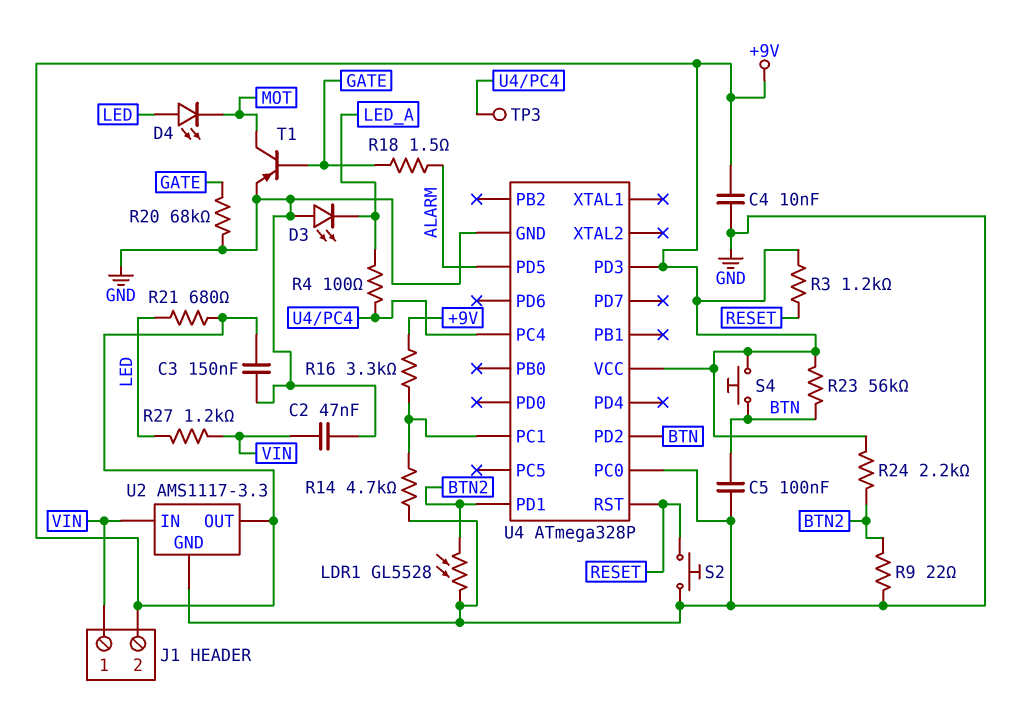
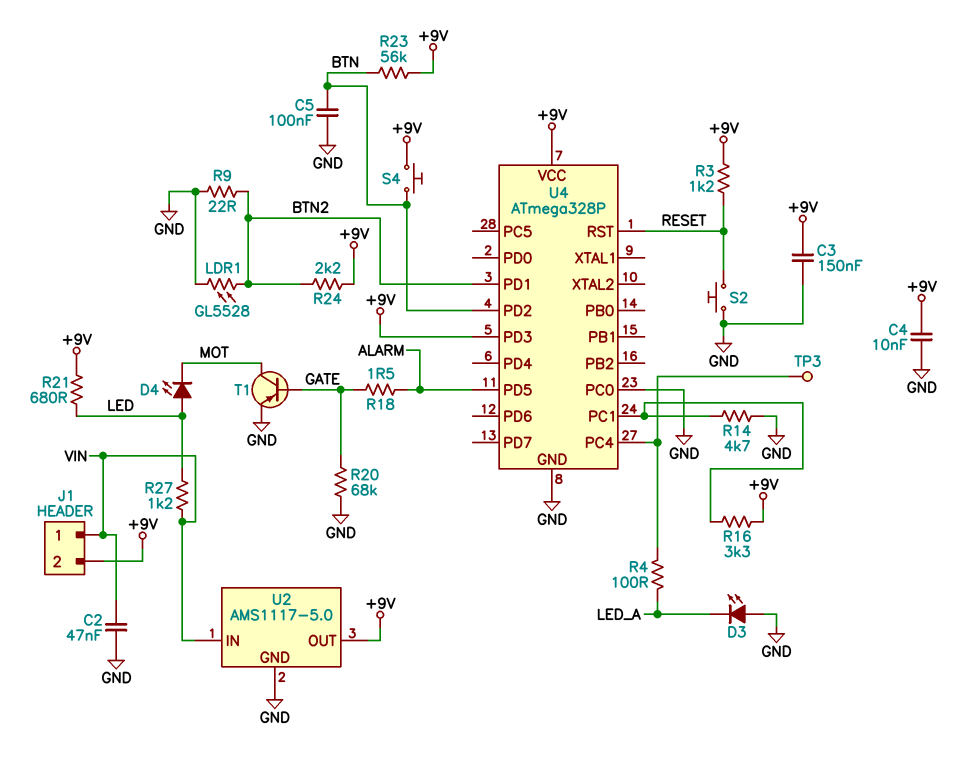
U2: AMS1117-3.3 -> AMS1117-5.0

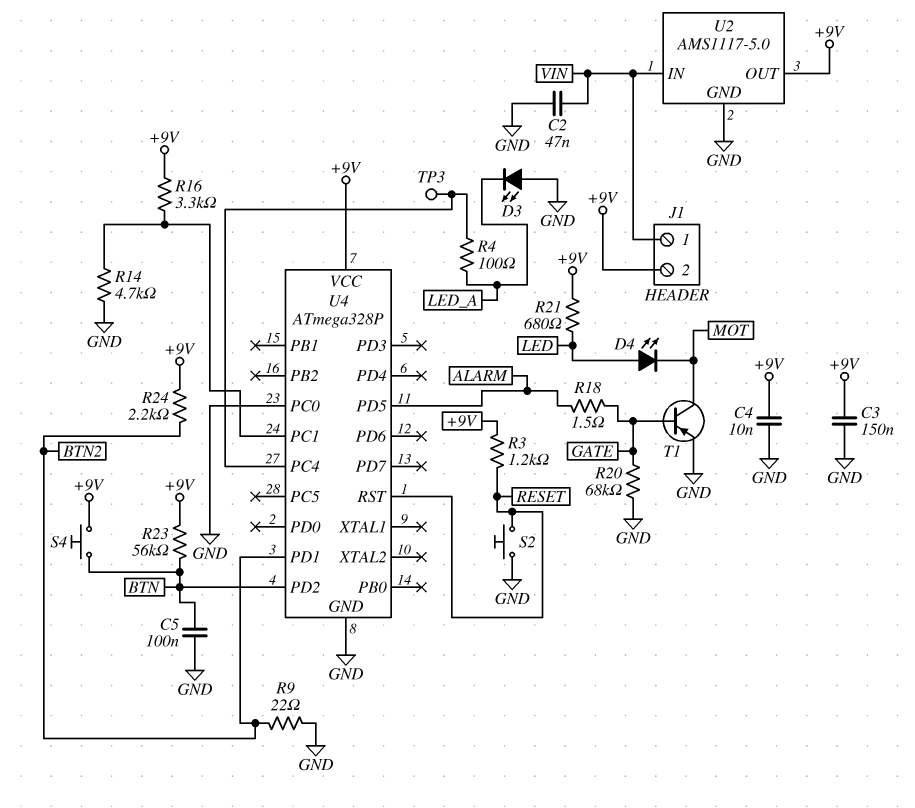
LDR1: GL5528 (BTN2, GND) -> none
R27: 1.2k (LED, VIN) -> none
U4 pin PD3: +9V -> none

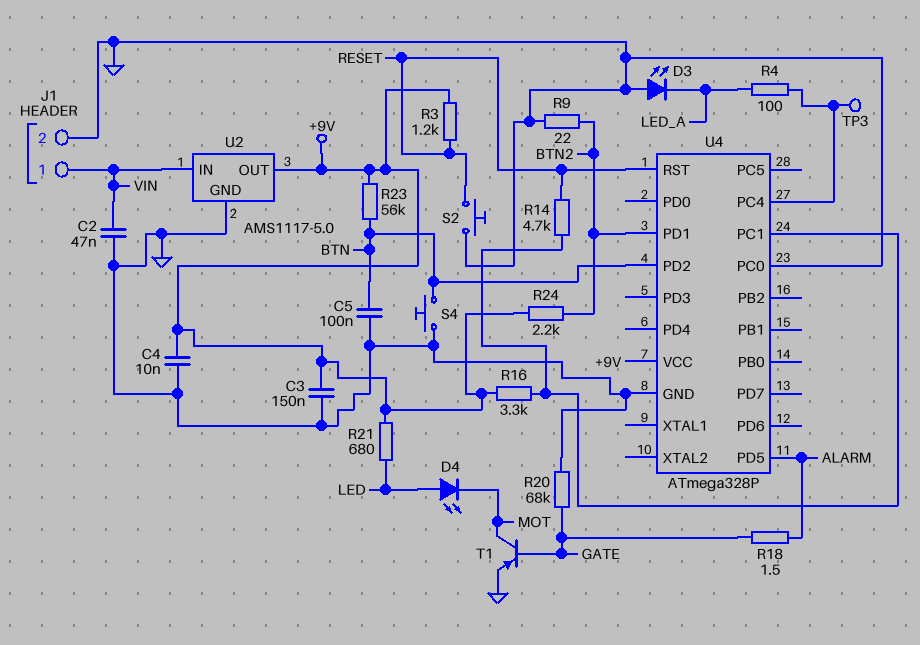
J1 pin 2: +9V -> GND
R14: 4.7k (GND, U4/PC1) -> 4.7k (RESET, U4/PC1)
S4: button (+9V, BTN) -> button (BTN, GND)

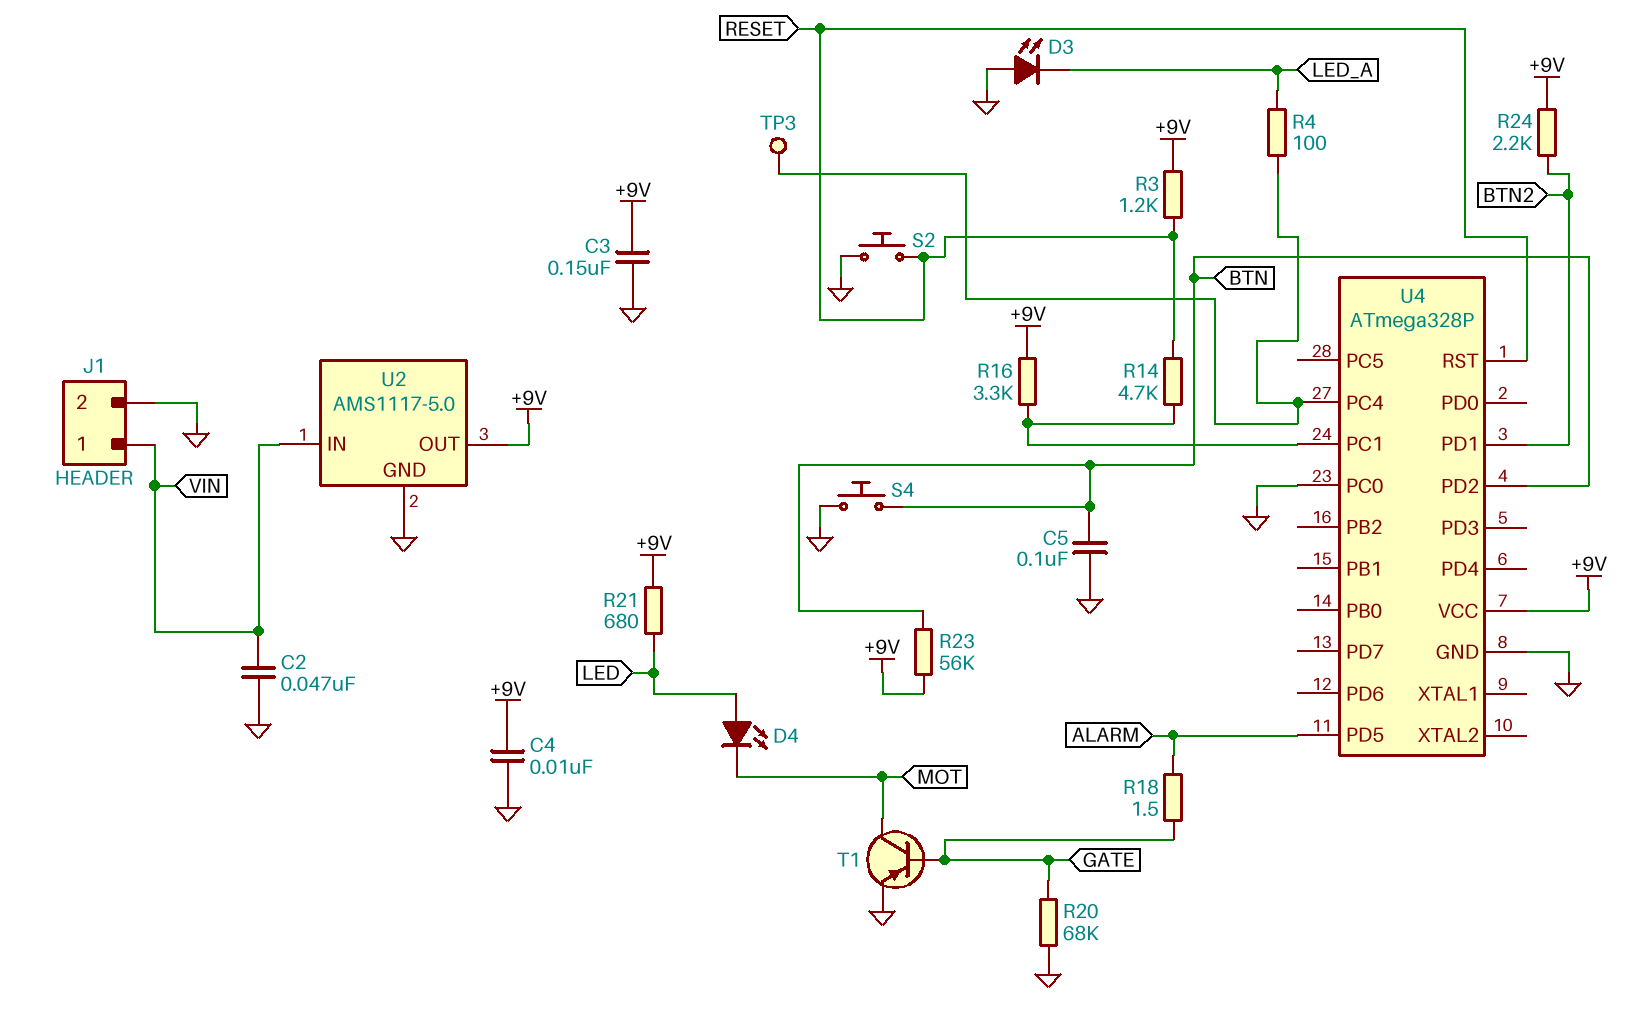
R9: 22 (BTN2, GND) -> none

